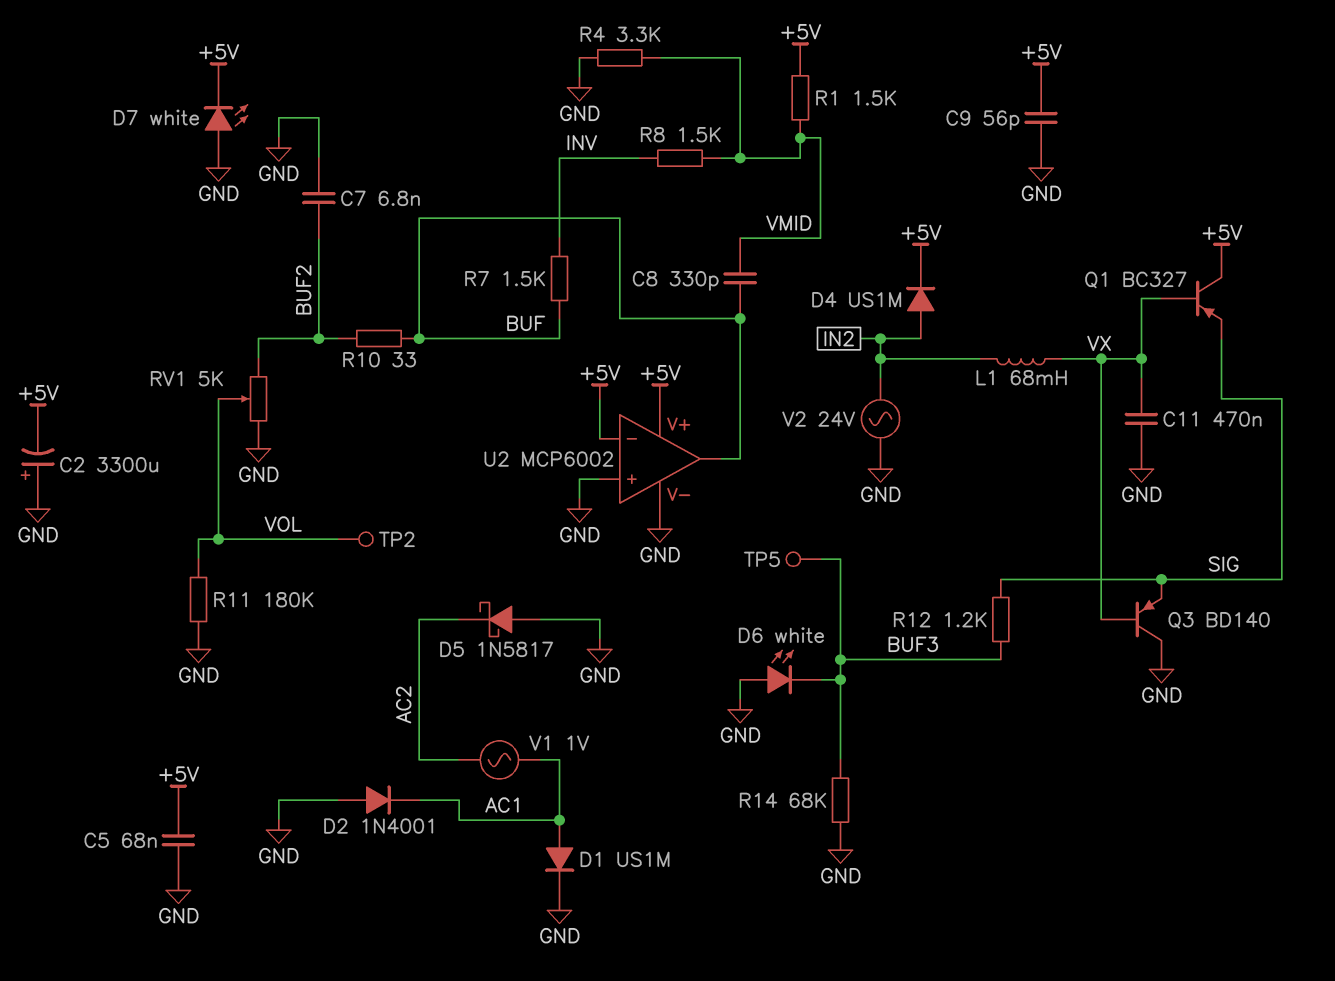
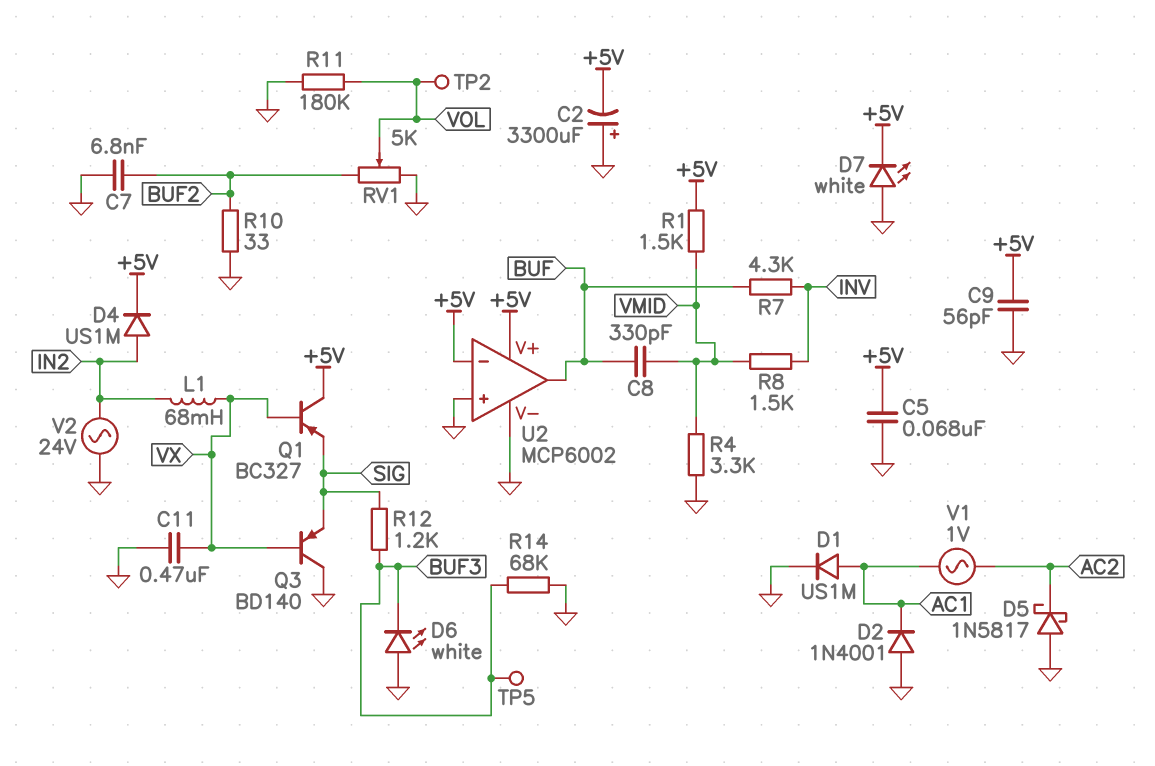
R7: 1.5k (BUF, INV) -> 4.3k (BUF, INV)
R10: 33 (BUF, BUF2) -> 33 (BUF2, GND)

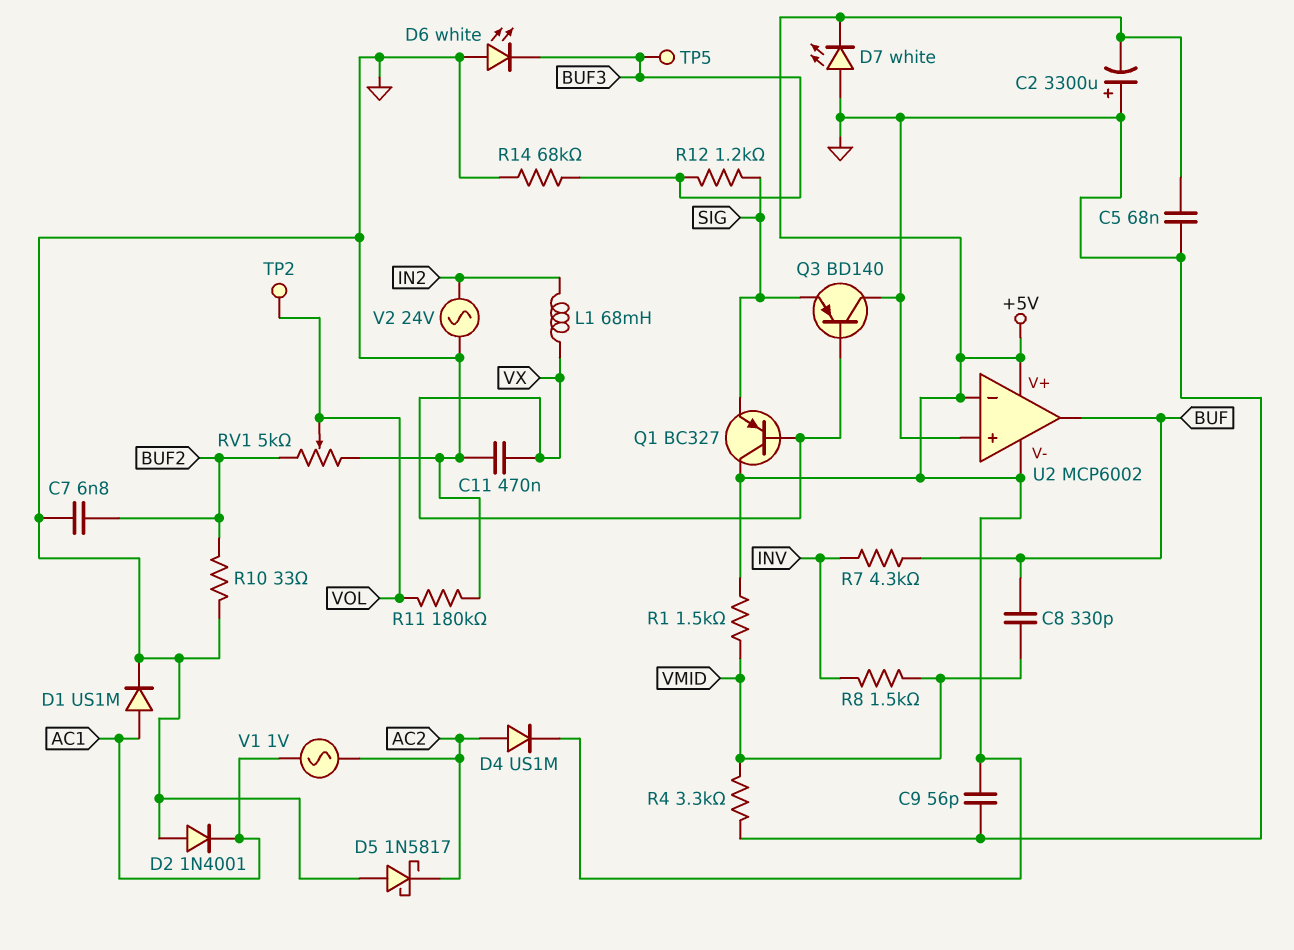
D4: diode US1M (A IN2, K +5V) -> diode US1M (A AC2, K +5V)
U2 pin V-: GND -> +5V

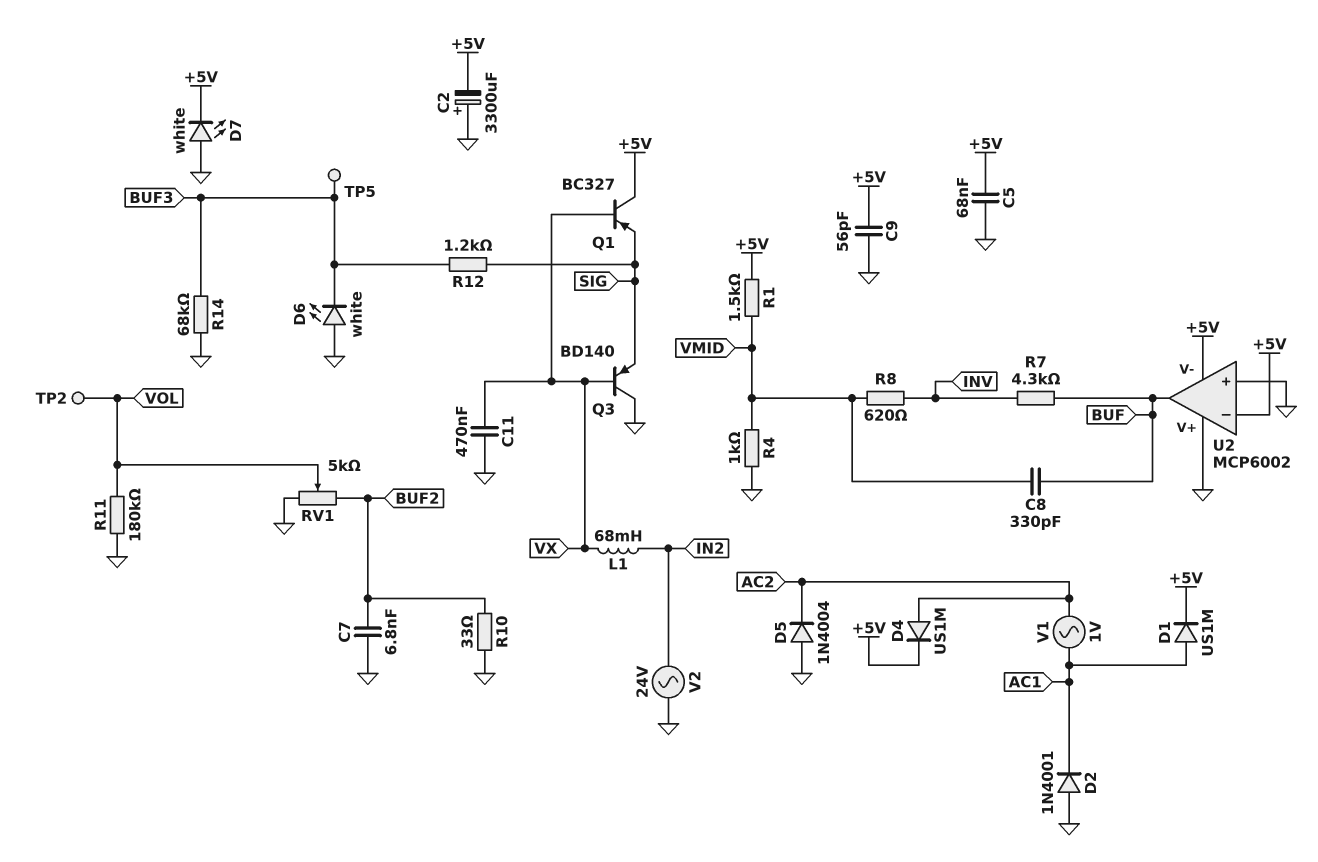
D1: diode US1M (A AC1, K GND) -> diode US1M (A AC1, K +5V)
D5: schottky 1N5817 (A GND, K AC2) -> diode 1N4004 (A GND, K AC2)
R4: 3.3k (GND, VMID) -> 1k (GND, VMID)
R8: 1.5k (INV, VMID) -> 620 (INV, VMID)
U2 pin V+: +5V -> GND

